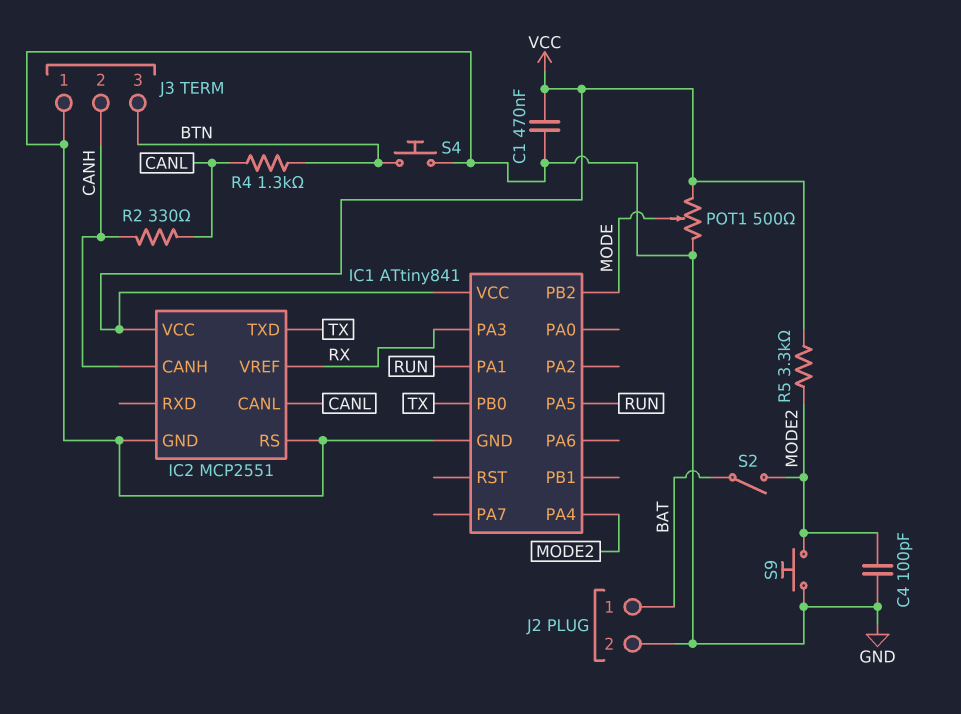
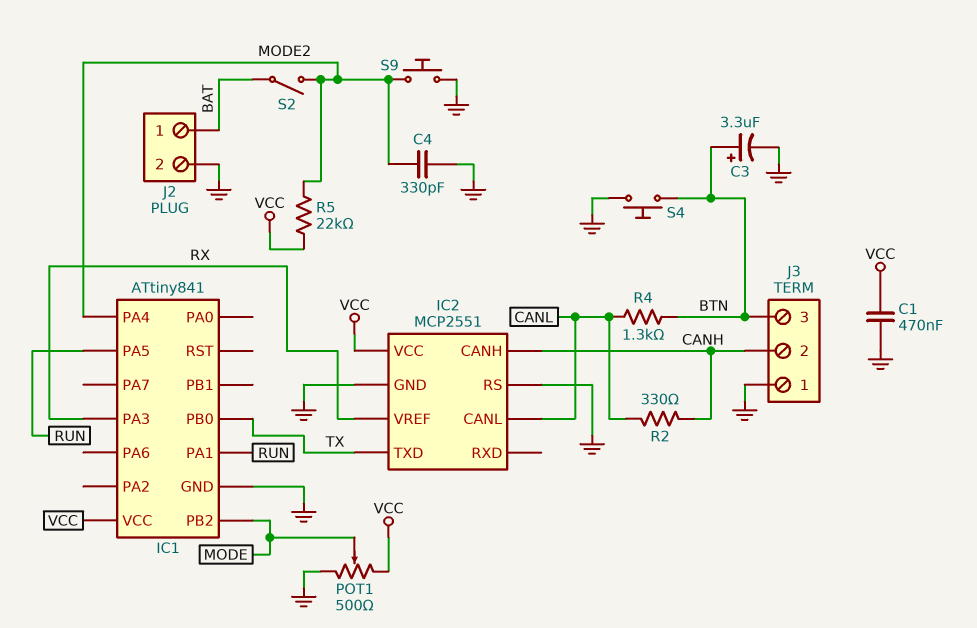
C3: none -> 3.3uF (plus BTN, minus GND)
C4: 100pF (GND, MODE2) -> 330pF (GND, MODE2)
R5: 3.3k (MODE2, VCC) -> 22k (MODE2, VCC)

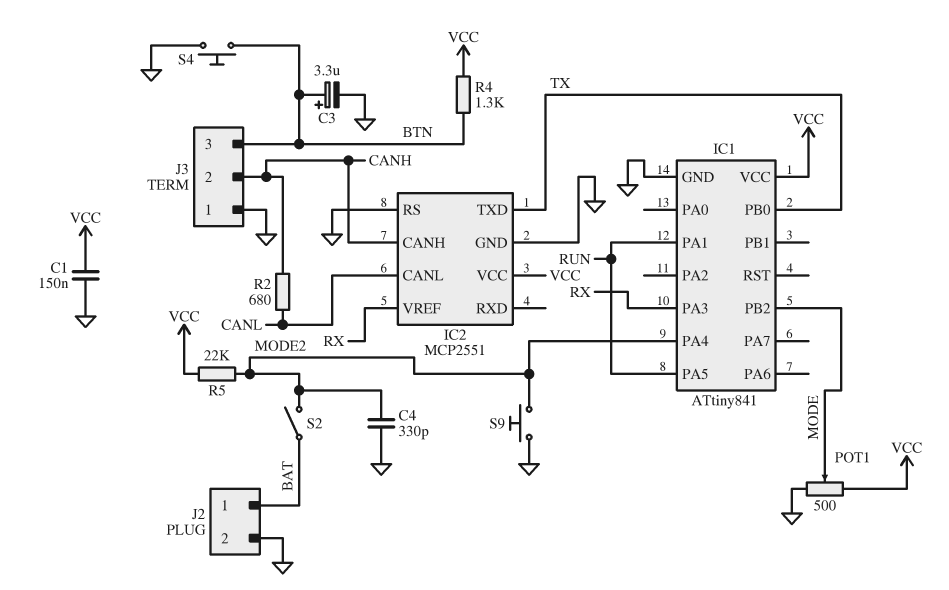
C1: 470nF (GND, VCC) -> 150nF (GND, VCC)
R2: 330 (CANH, CANL) -> 680 (CANH, CANL)
R4: 1.3k (BTN, CANL) -> 1.3k (BTN, VCC)

